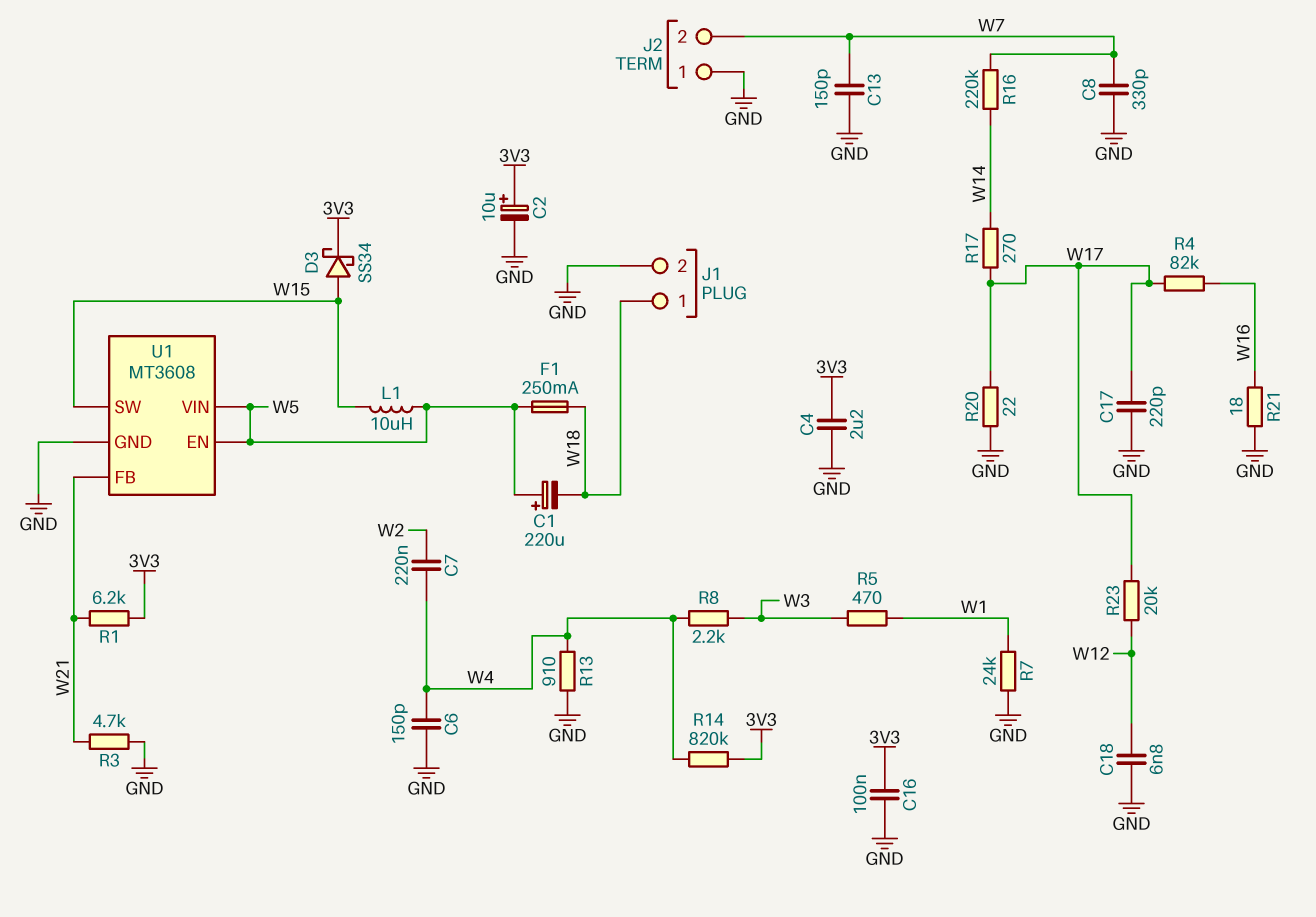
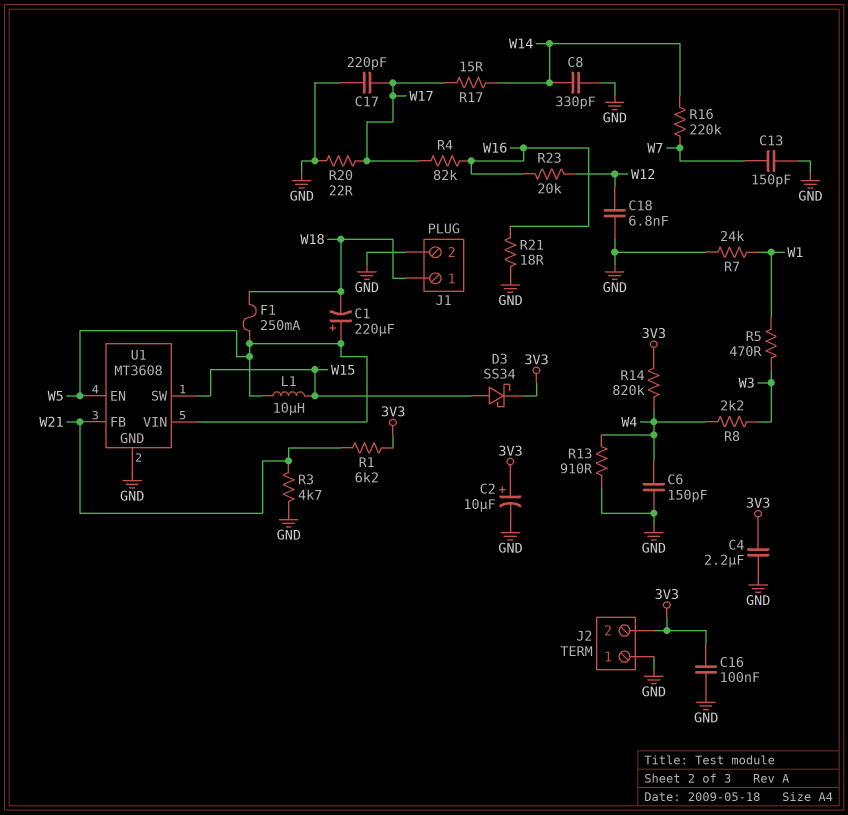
C7: 220nF (W2, W4) -> none
C8: 330pF (GND, W7) -> 330pF (GND, W14)
J2 pin 2: W7 -> 3V3
R17: 270 (W14, W17) -> 15 (W14, W17)
R23: 20k (W12, W17) -> 20k (W12, W16)

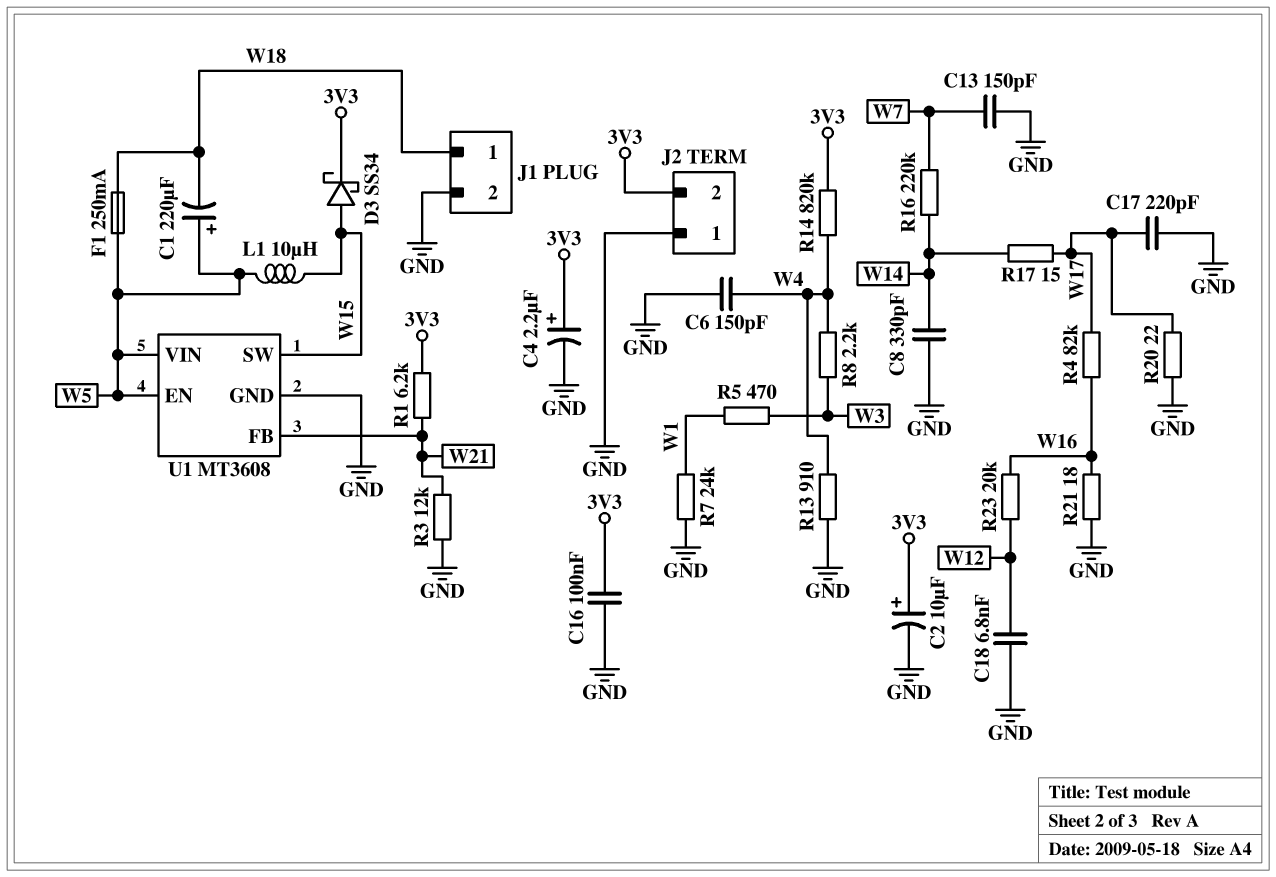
C4: 2.2uF (3V3, GND) -> 2.2uF (plus 3V3, minus GND)
R3: 4.7k (GND, W21) -> 12k (GND, W21)

